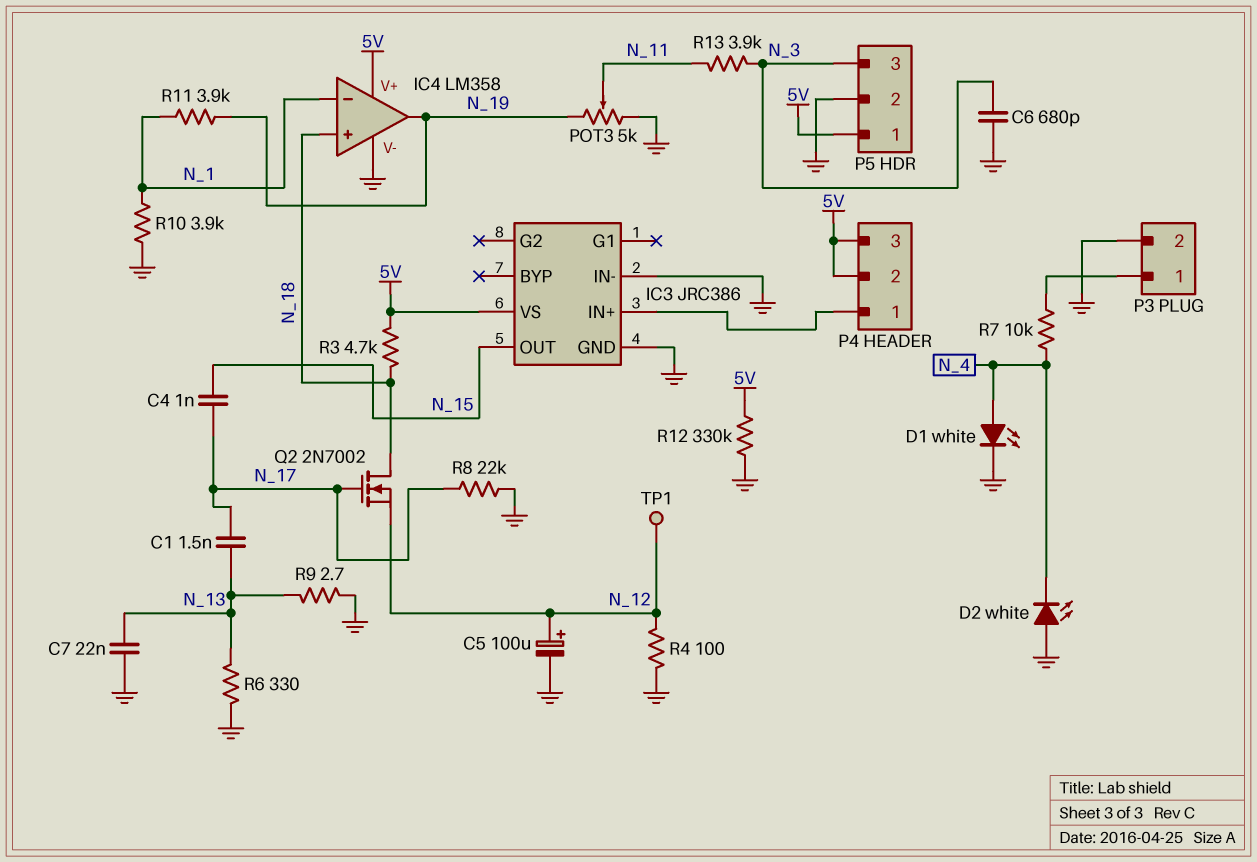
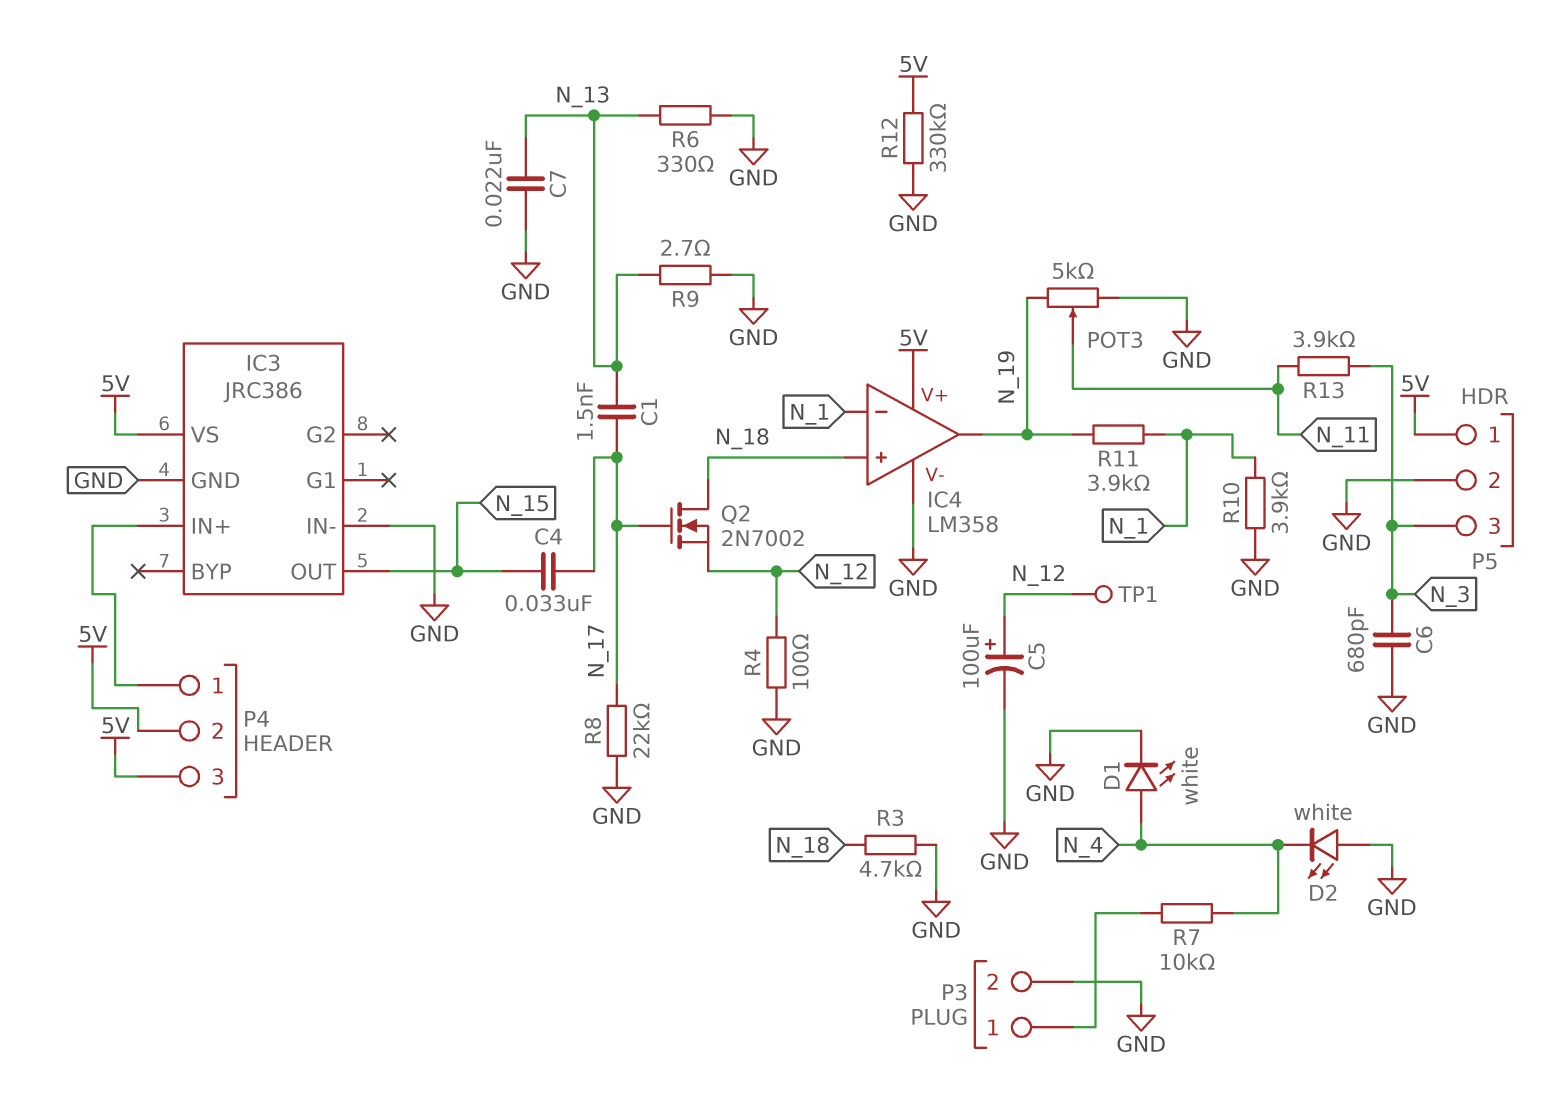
C4: 1nF (N_15, N_17) -> 33nF (N_15, N_17)
R3: 4.7k (5V, N_18) -> 4.7k (GND, N_18)

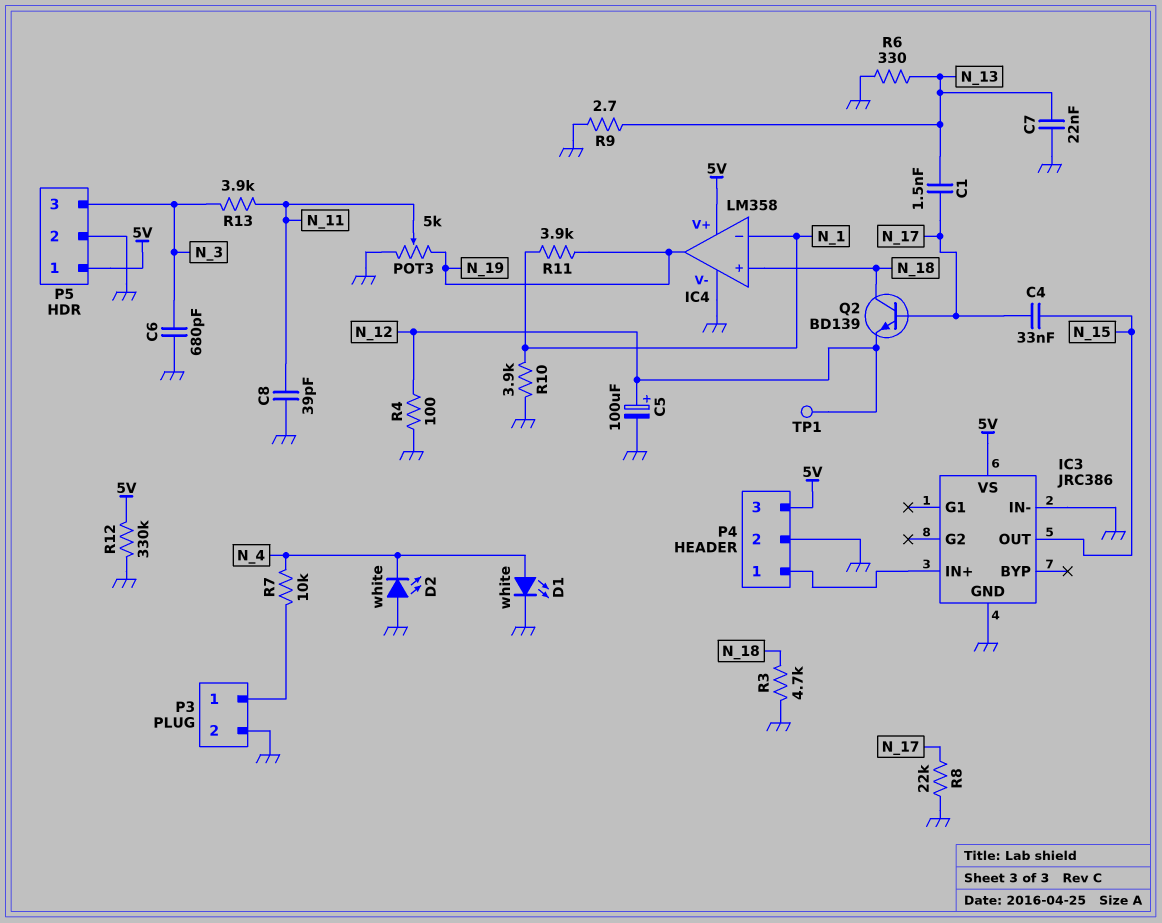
C8: none -> 39pF (GND, N_11)
P4 pin 2: 5V -> GND
Q2: NMOS 2N7002 (G N_17, D N_18, S N_12) -> NPN BD139 (B N_17, C N_18, E N_12)

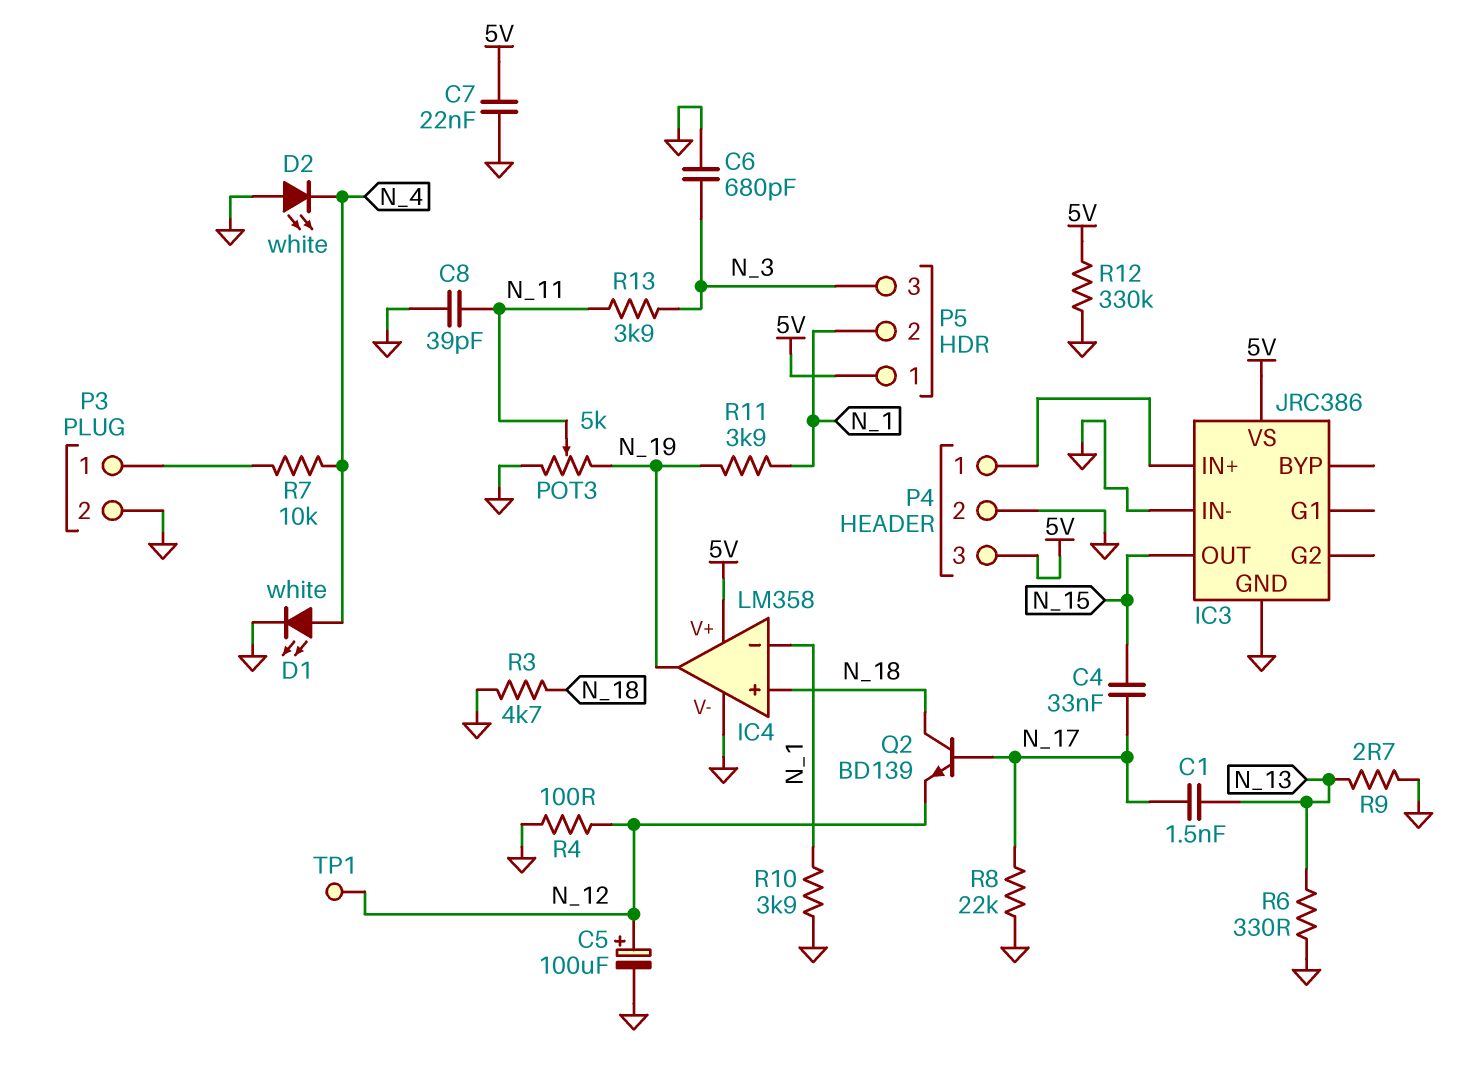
C7: 22nF (GND, N_13) -> 22nF (5V, GND)
P5 pin 2: GND -> N_1

